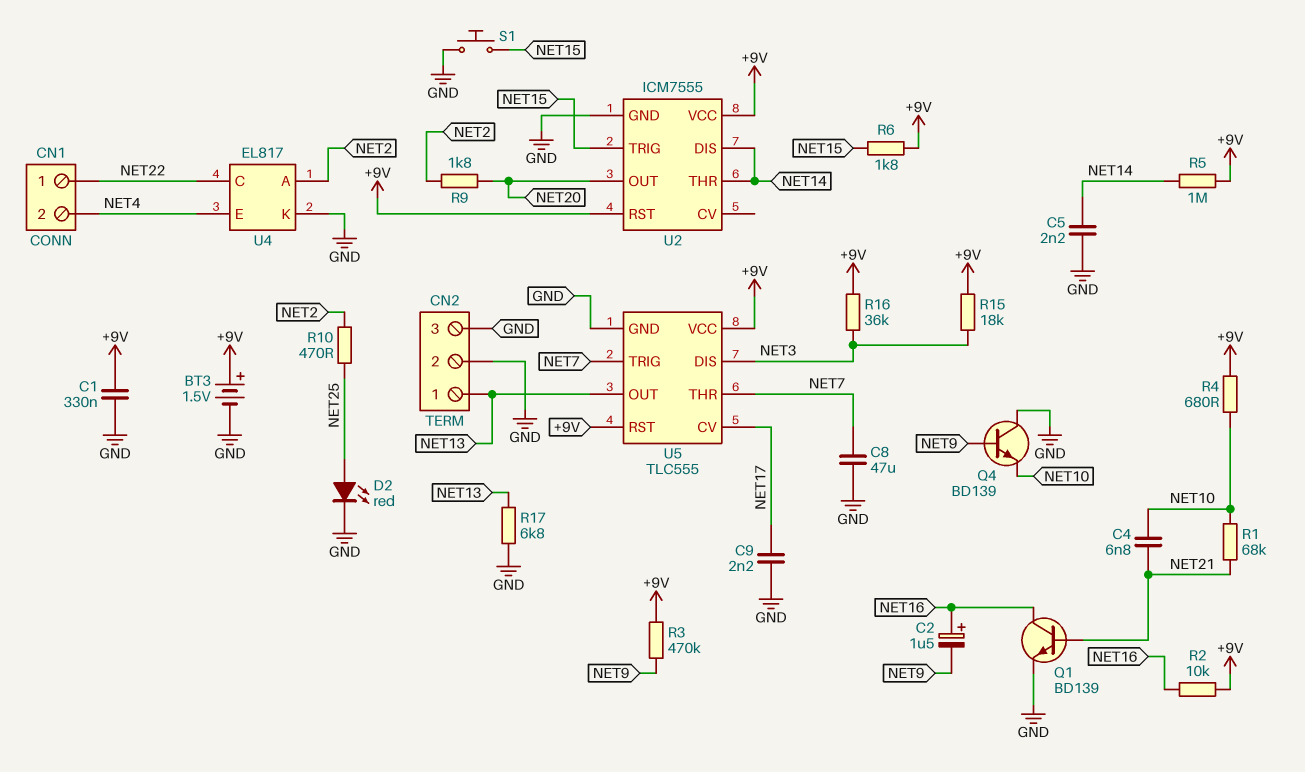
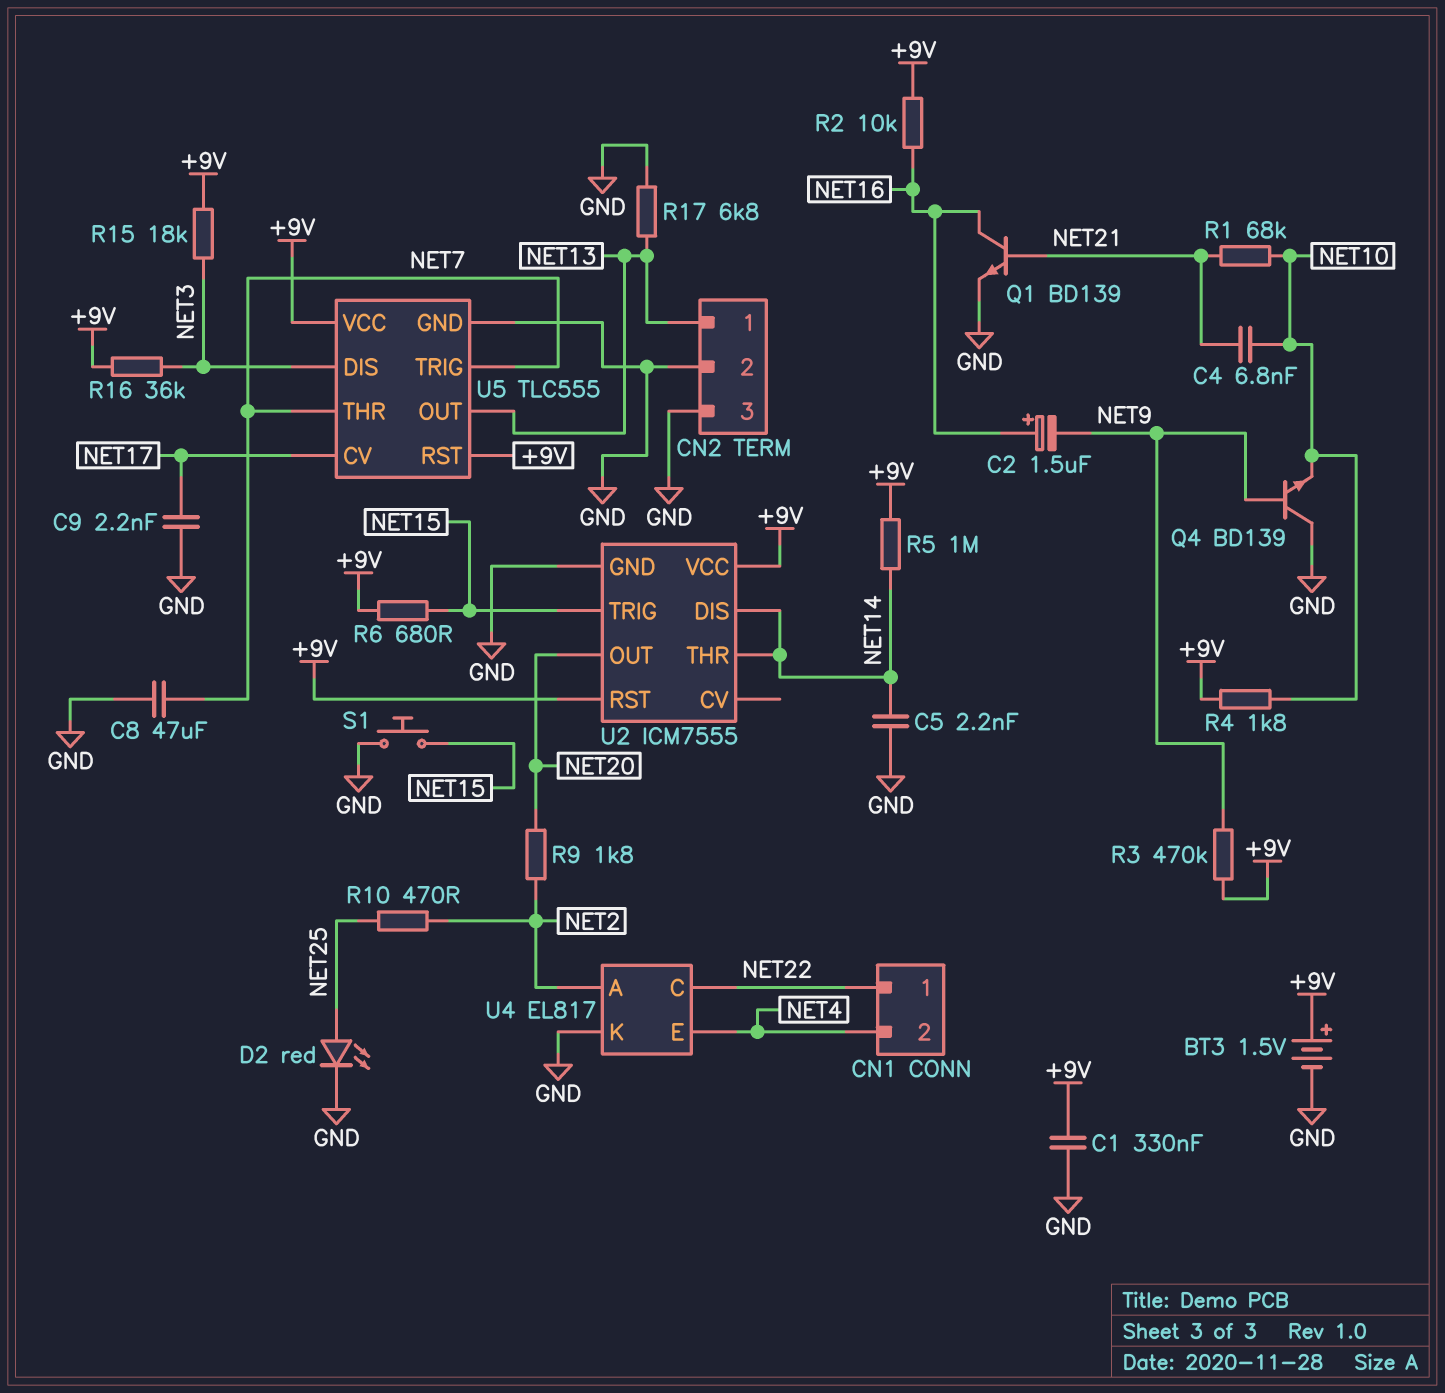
R4: 680 (+9V, NET10) -> 1.8k (+9V, NET10)
R6: 1.8k (+9V, NET15) -> 680 (+9V, NET15)

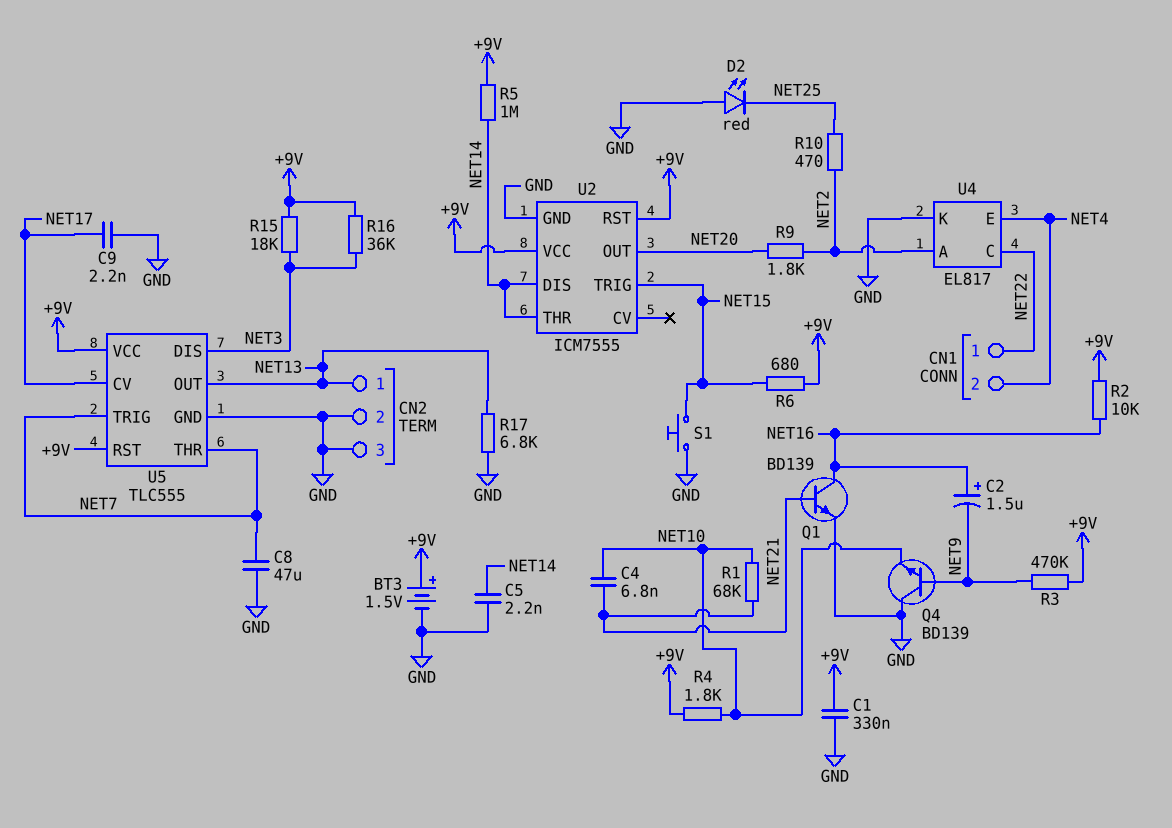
D2: LED red (A NET25, K GND) -> LED red (A GND, K NET25)

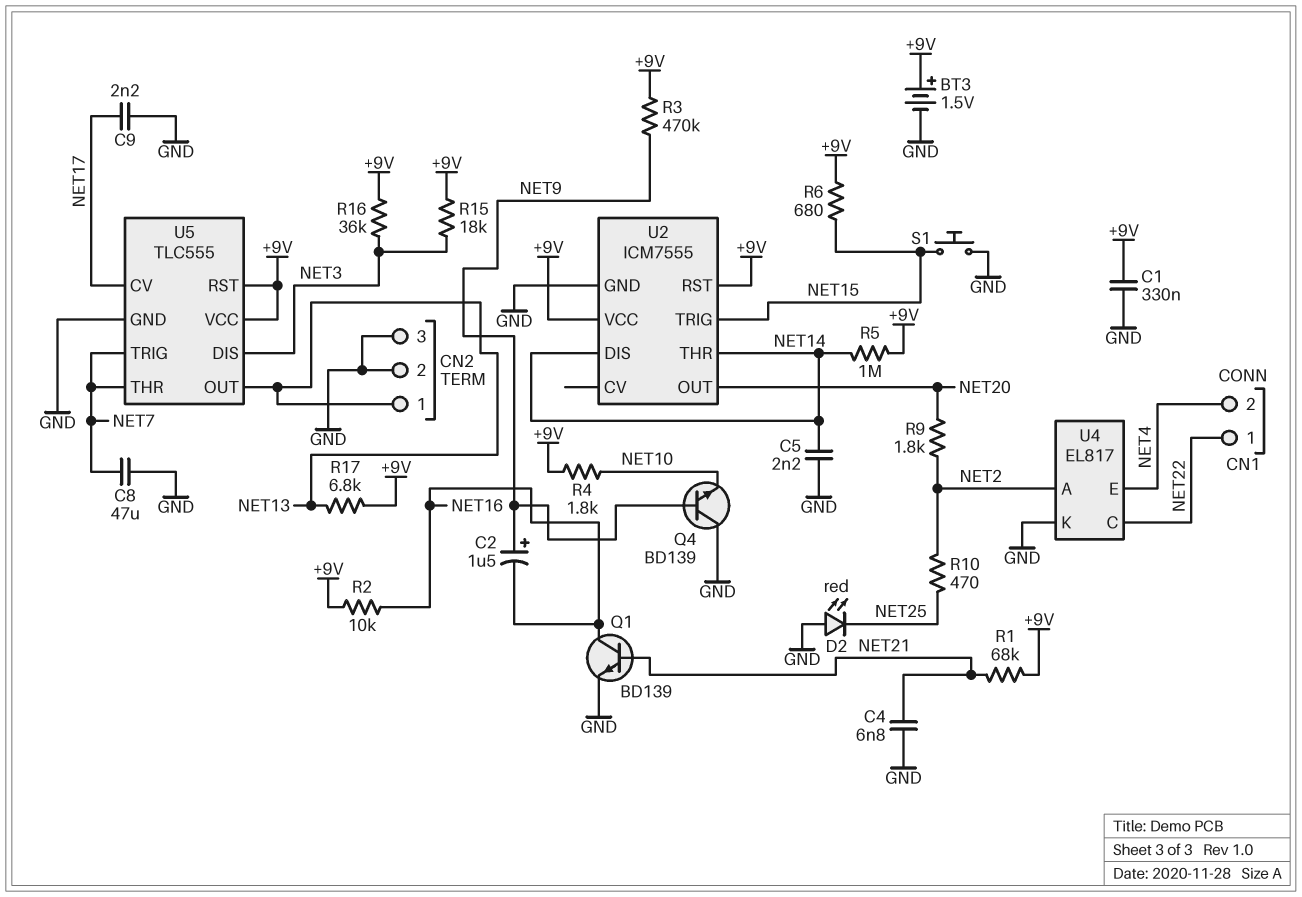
C2: 1.5uF (plus NET16, minus NET9) -> 1.5uF (plus NET9, minus NET16)
C4: 6.8nF (NET10, NET21) -> 6.8nF (GND, NET21)
R1: 68k (NET10, NET21) -> 68k (+9V, NET21)
R17: 6.8k (GND, NET13) -> 6.8k (+9V, NET13)

